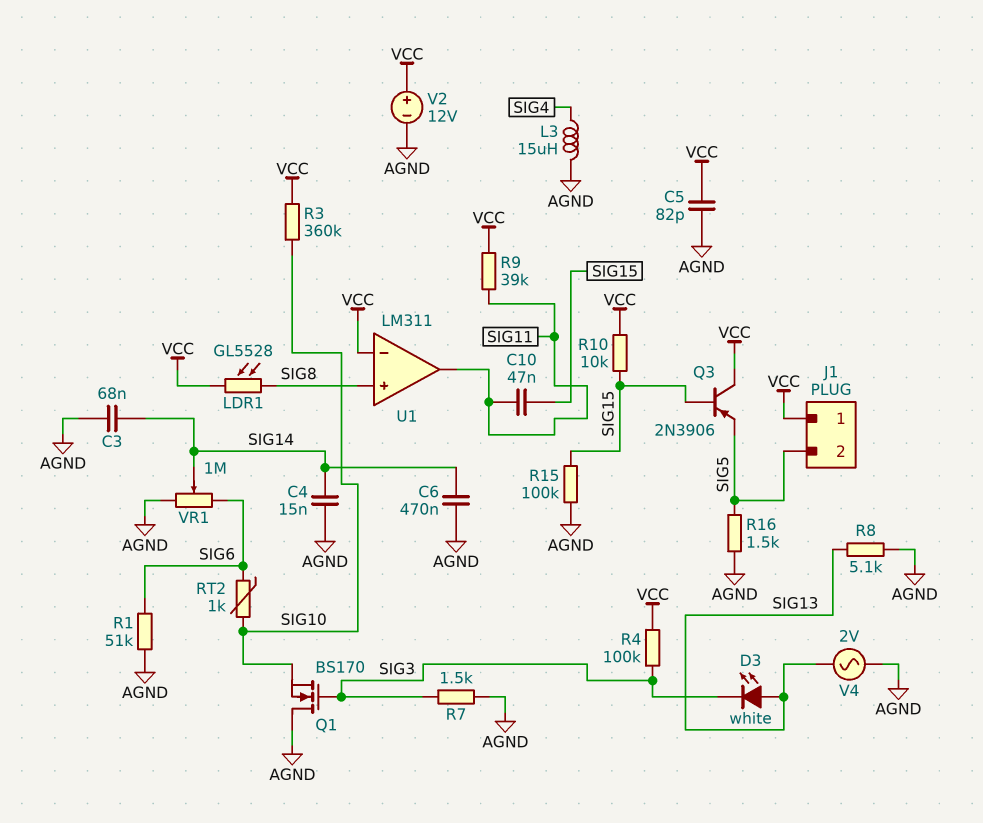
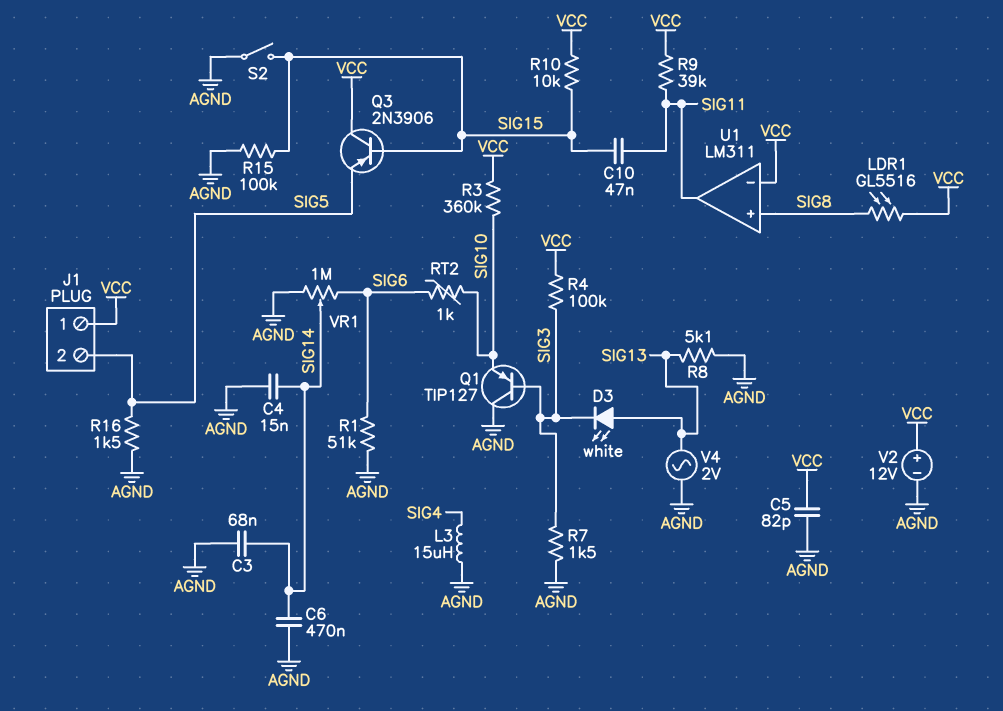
LDR1: GL5528 (SIG8, VCC) -> GL5516 (SIG8, VCC)
Q1: NMOS BS170 (G SIG3, D AGND, S SIG10) -> PNP TIP127 (B SIG3, C AGND, E SIG10)
S2: none -> switch (AGND, SIG15)

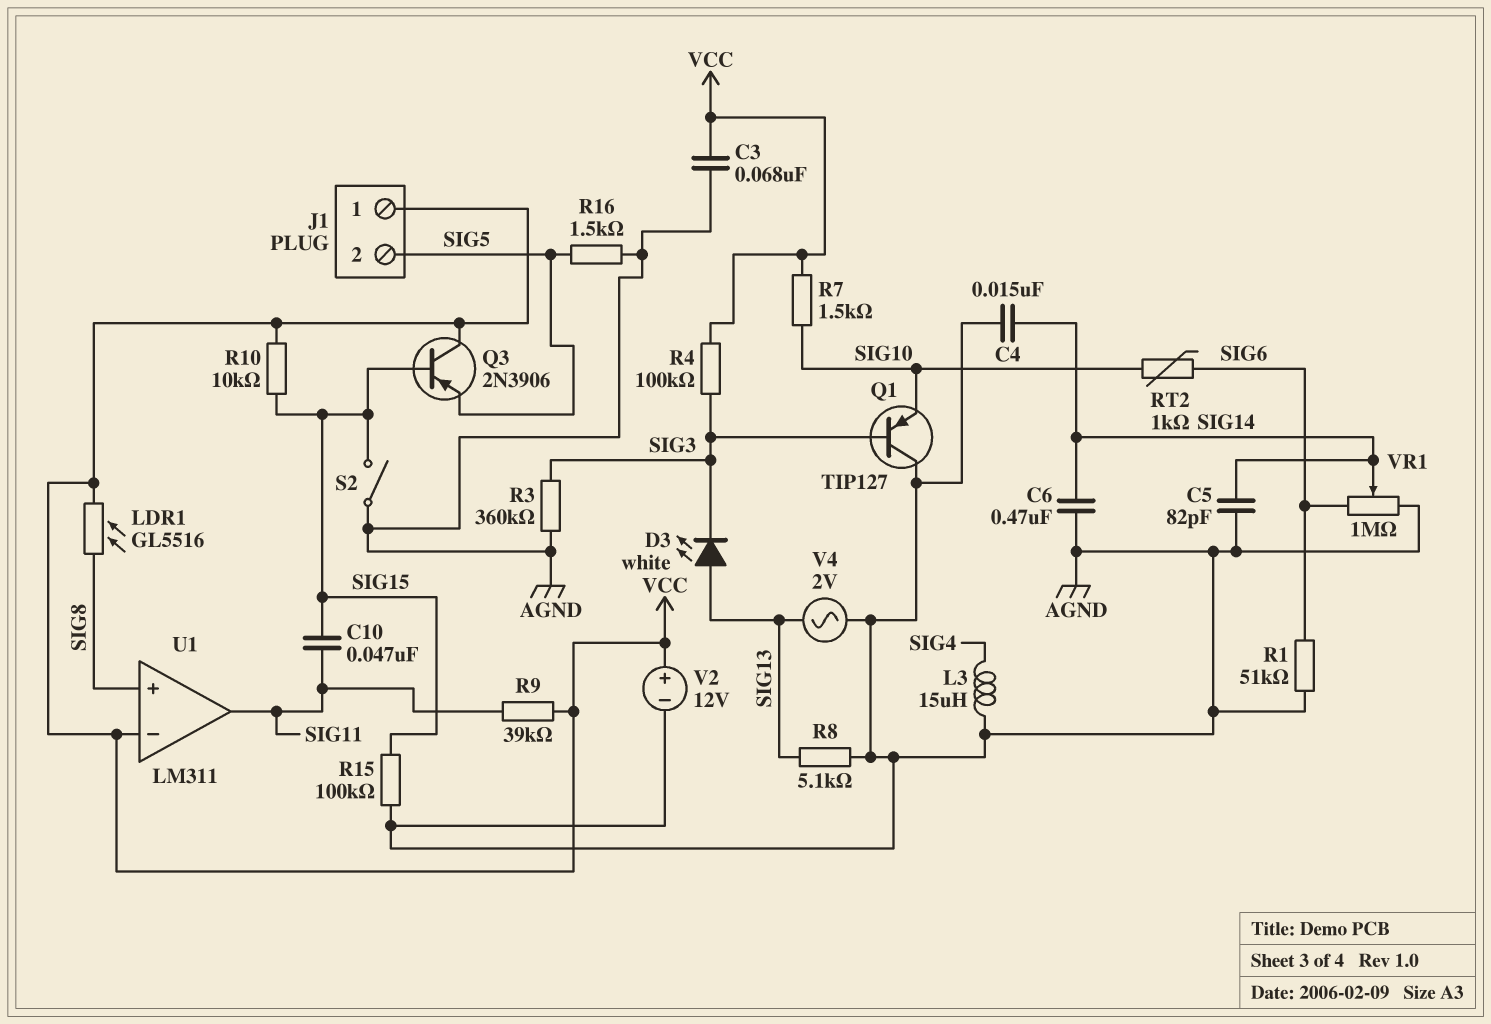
C3: 68nF (AGND, SIG14) -> 68nF (AGND, VCC)
C5: 82pF (AGND, VCC) -> 82pF (AGND, SIG14)
R3: 360k (SIG10, VCC) -> 360k (AGND, SIG3)
R7: 1.5k (AGND, SIG3) -> 1.5k (SIG10, VCC)

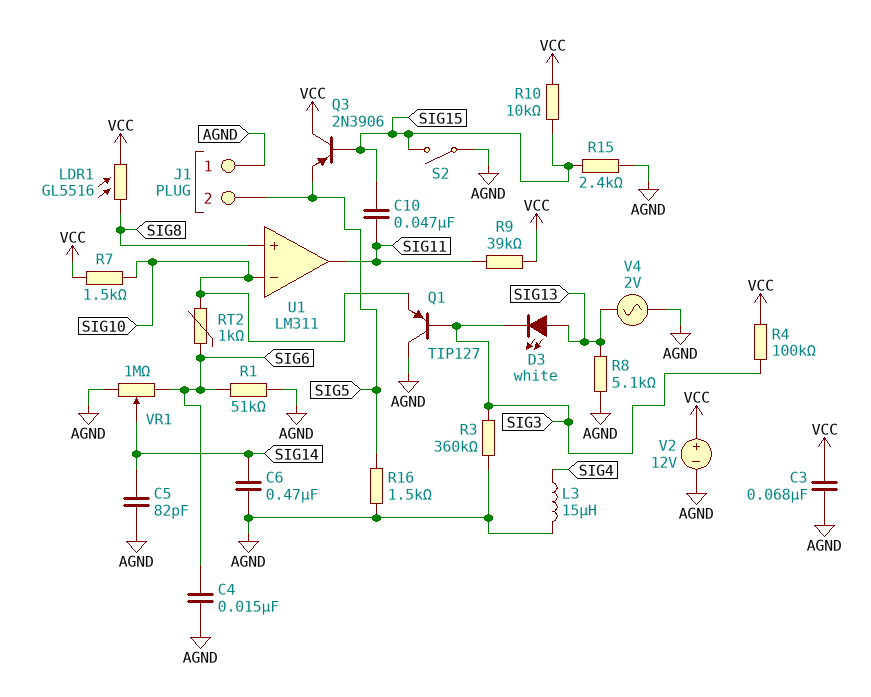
C4: 15nF (AGND, SIG14) -> 15nF (AGND, SIG6)
J1 pin 1: VCC -> AGND
R15: 100k (AGND, SIG15) -> 2.4k (AGND, SIG15)
U1 pin in-: VCC -> SIG10

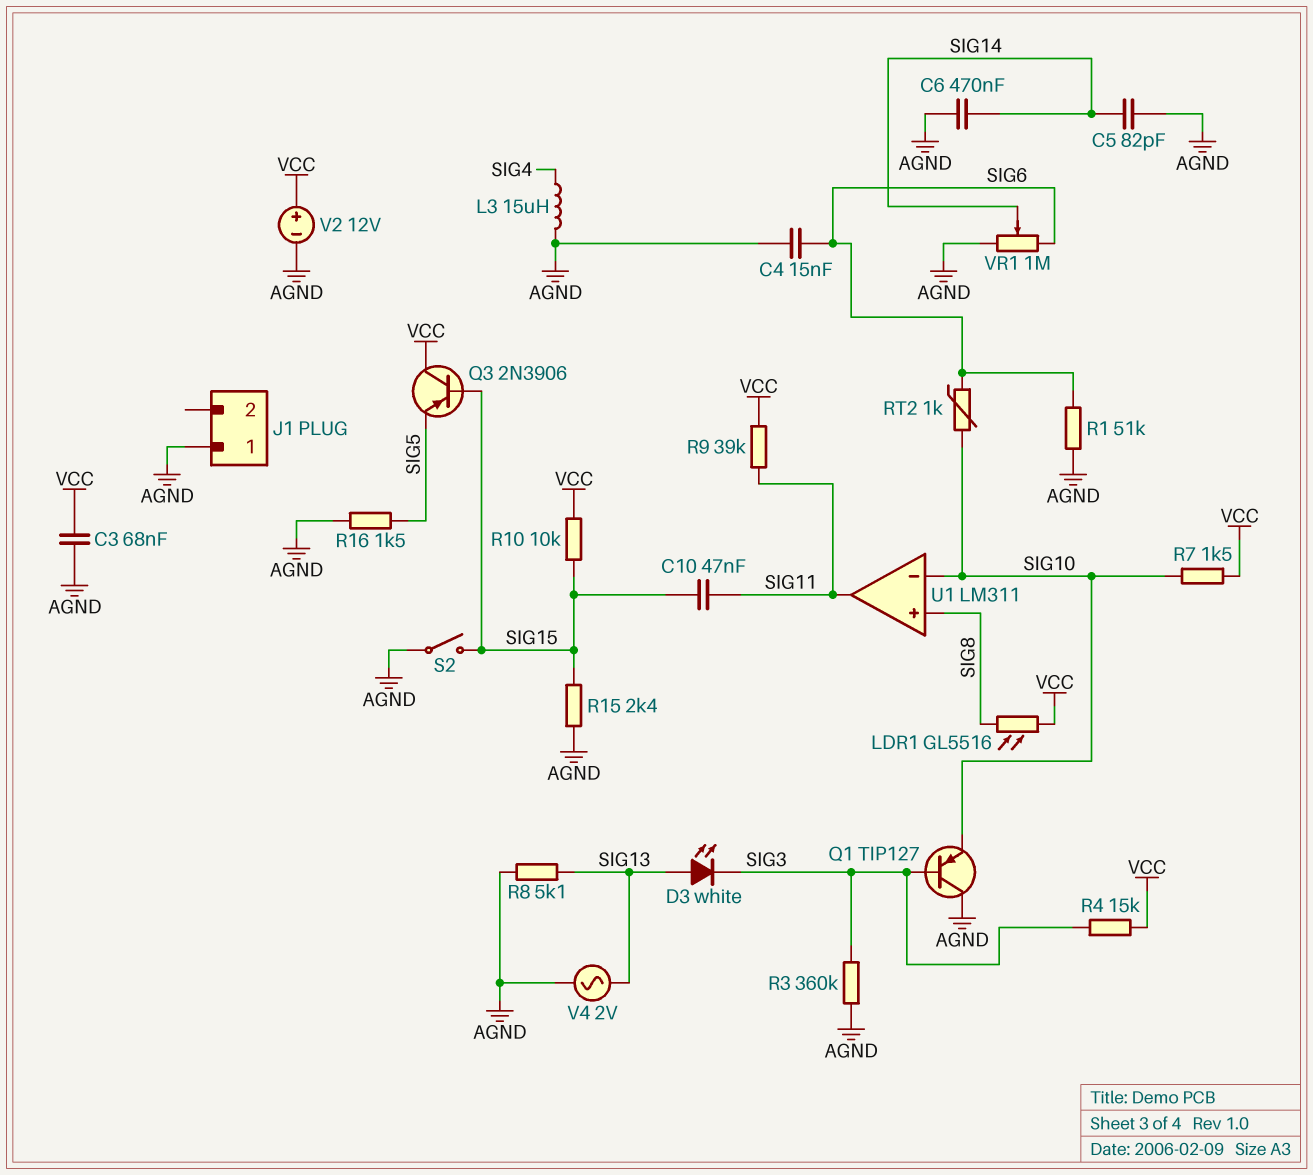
J1 pin 2: SIG5 -> none
R4: 100k (SIG3, VCC) -> 15k (SIG3, VCC)

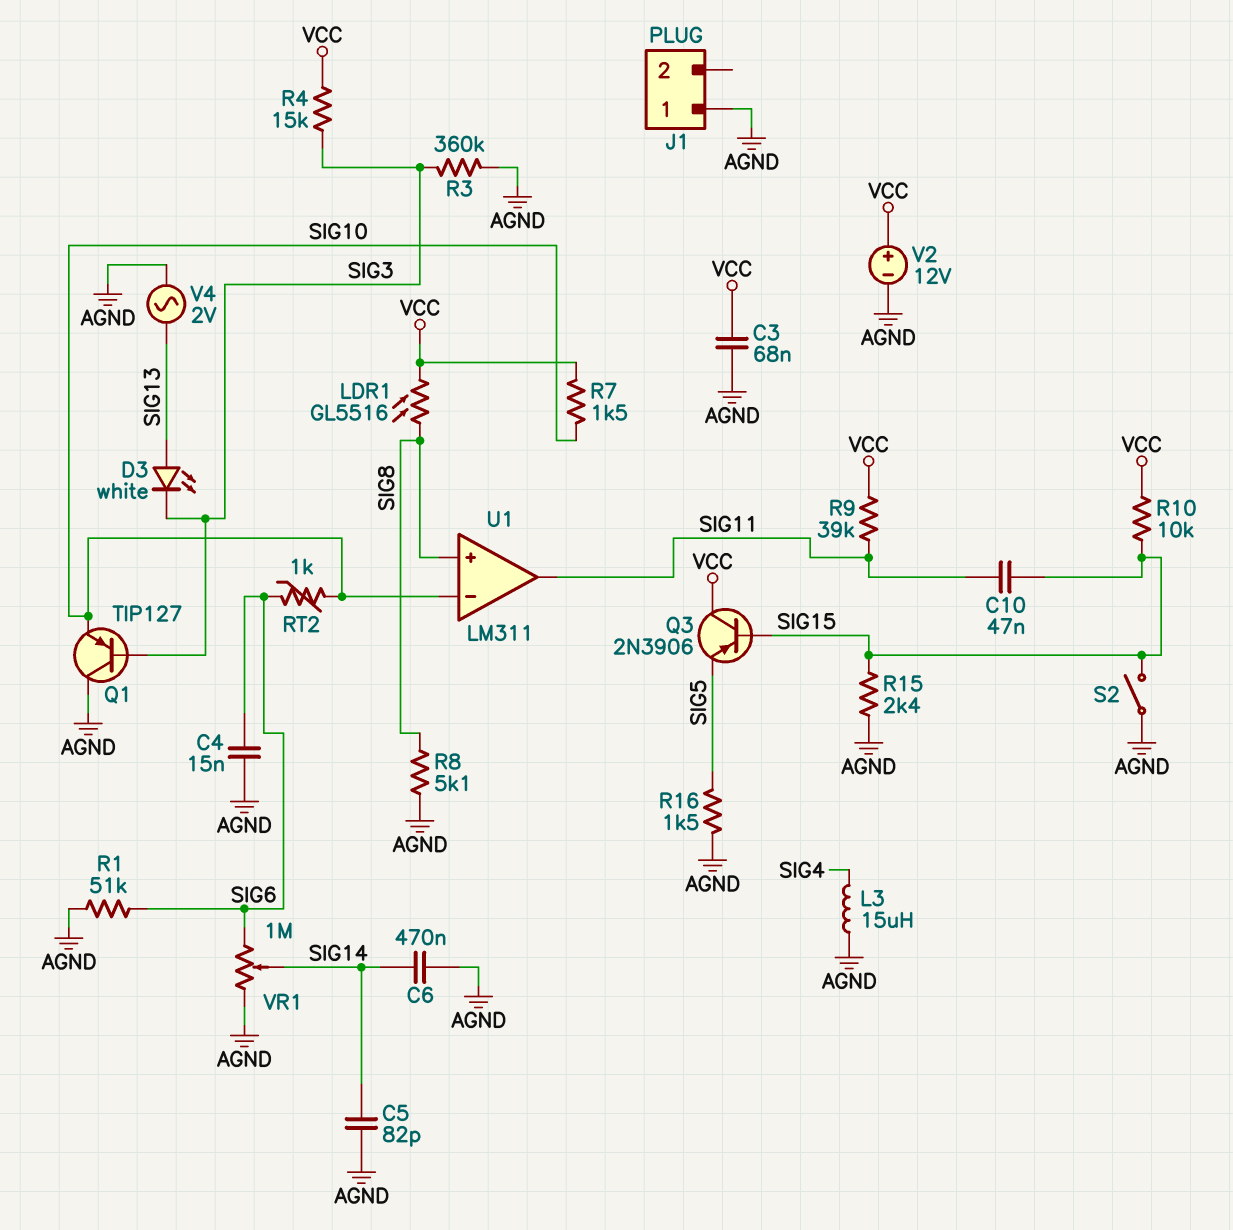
R8: 5.1k (AGND, SIG13) -> 5.1k (AGND, SIG8)

